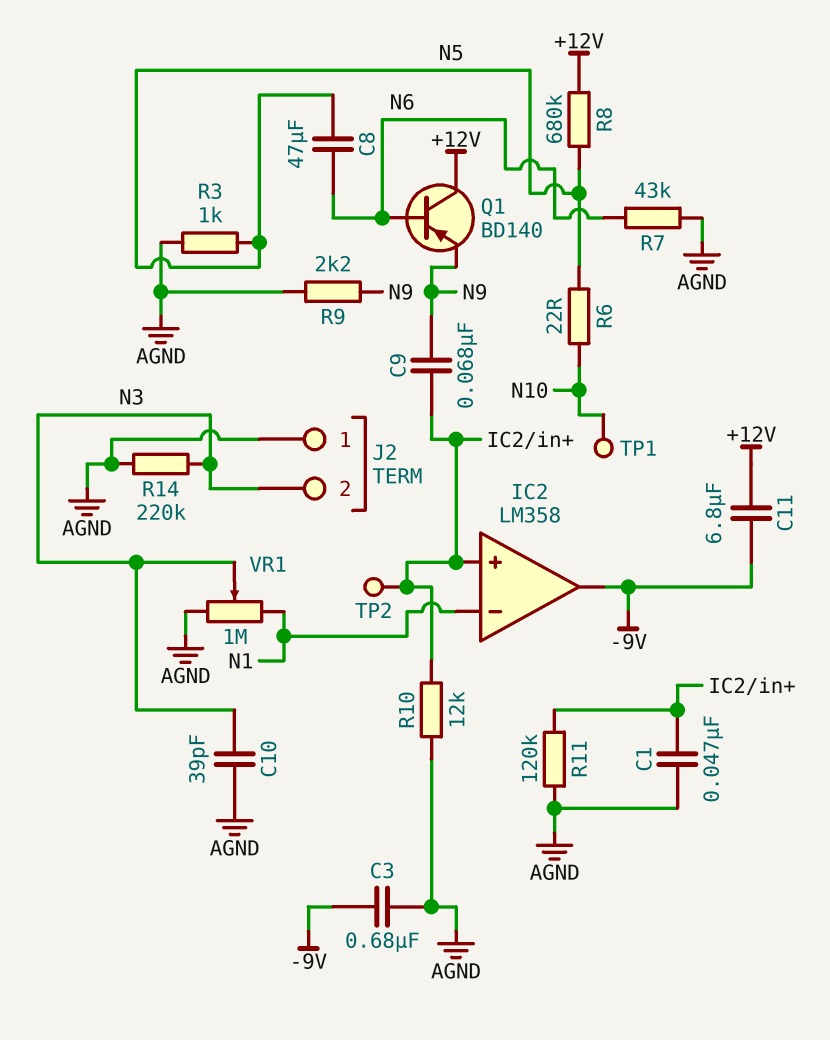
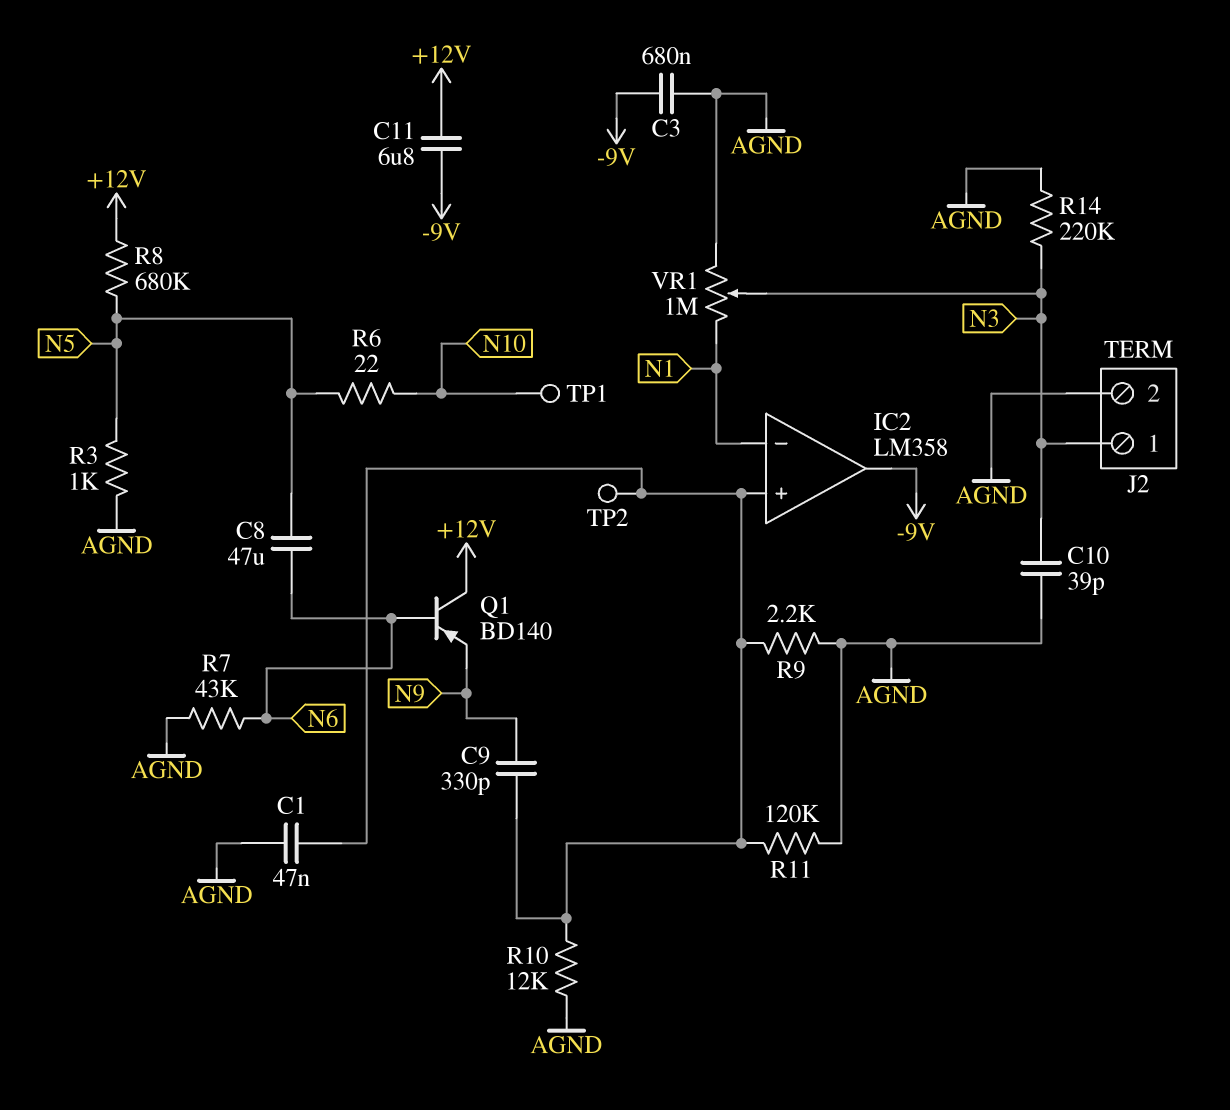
C9: 68nF (IC2/in+, N9) -> 330pF (IC2/in+, N9)
J2 pin 1: AGND -> N3
J2 pin 2: N3 -> AGND
R9: 2.2k (AGND, N9) -> 2.2k (AGND, IC2/in+)

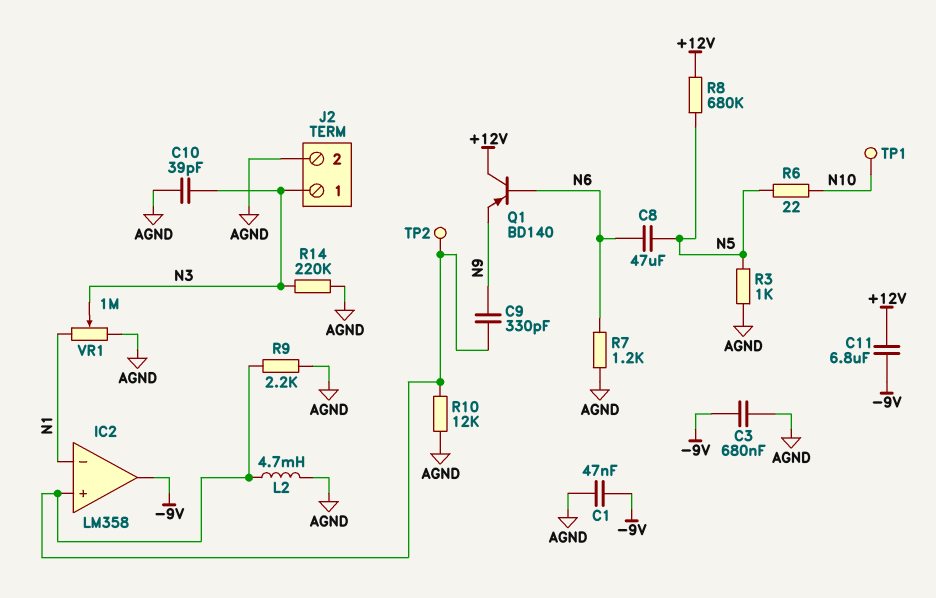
C1: 47nF (AGND, IC2/in+) -> 47nF (-9V, AGND)
L2: none -> 4.7mH (AGND, IC2/in+)
R7: 43k (AGND, N6) -> 1.2k (AGND, N6)
R11: 120k (AGND, IC2/in+) -> none

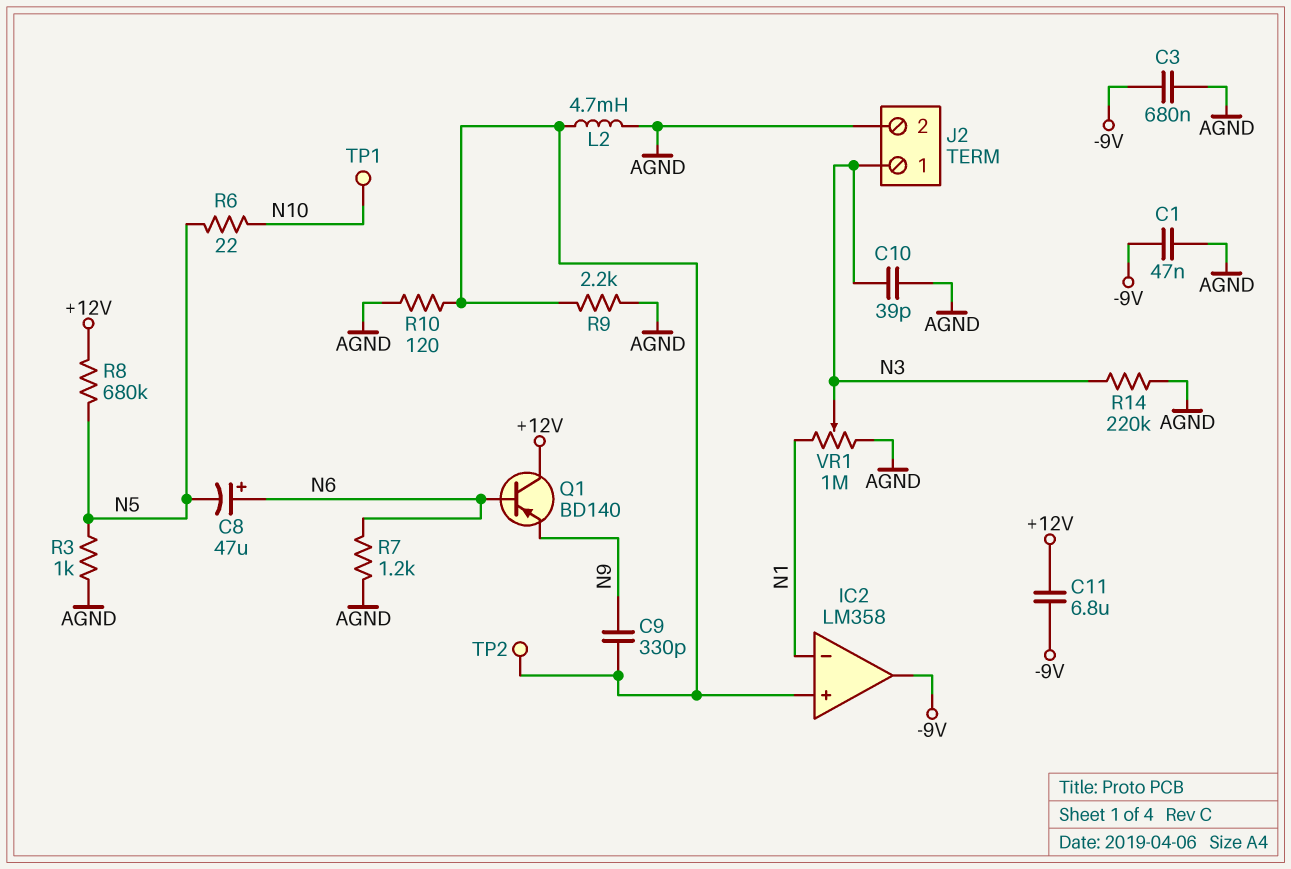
C8: 47uF (N5, N6) -> 47uF (plus N6, minus N5)
R10: 12k (AGND, IC2/in+) -> 120 (AGND, IC2/in+)

